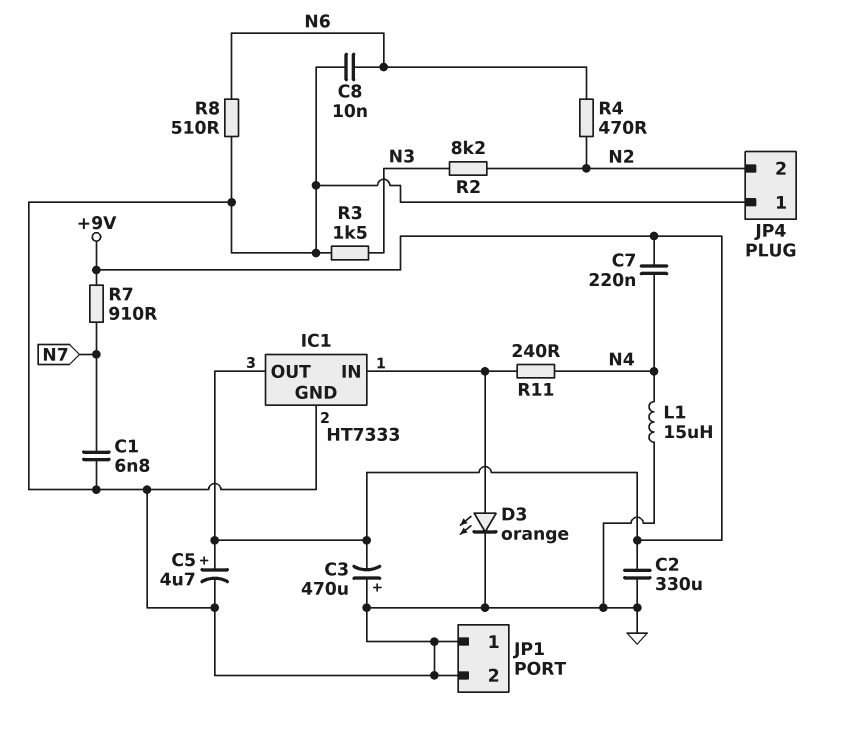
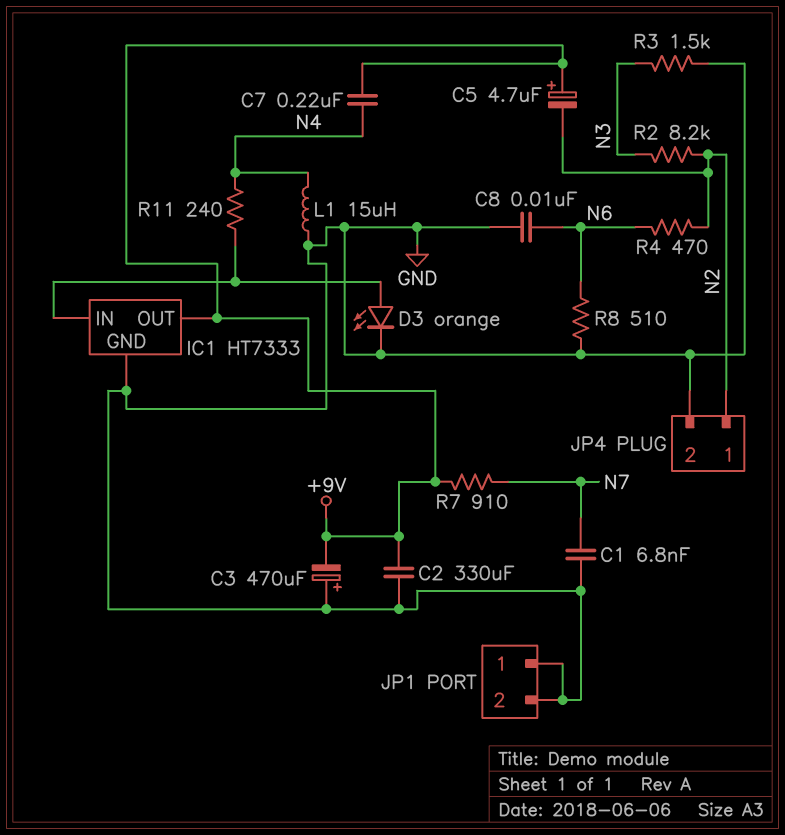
C5: 4.7uF (plus +9V, minus GND) -> 4.7uF (plus +9V, minus N2)
JP4 pin 1: GND -> N2
JP4 pin 2: N2 -> GND

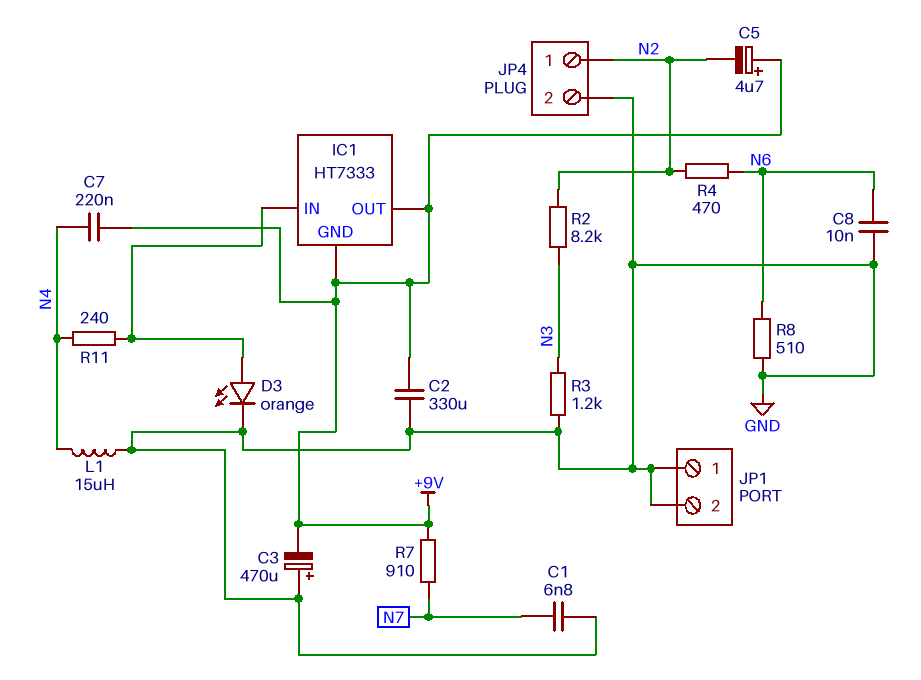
IC1 pin GND: GND -> +9V
R3: 1.5k (GND, N3) -> 1.2k (GND, N3)

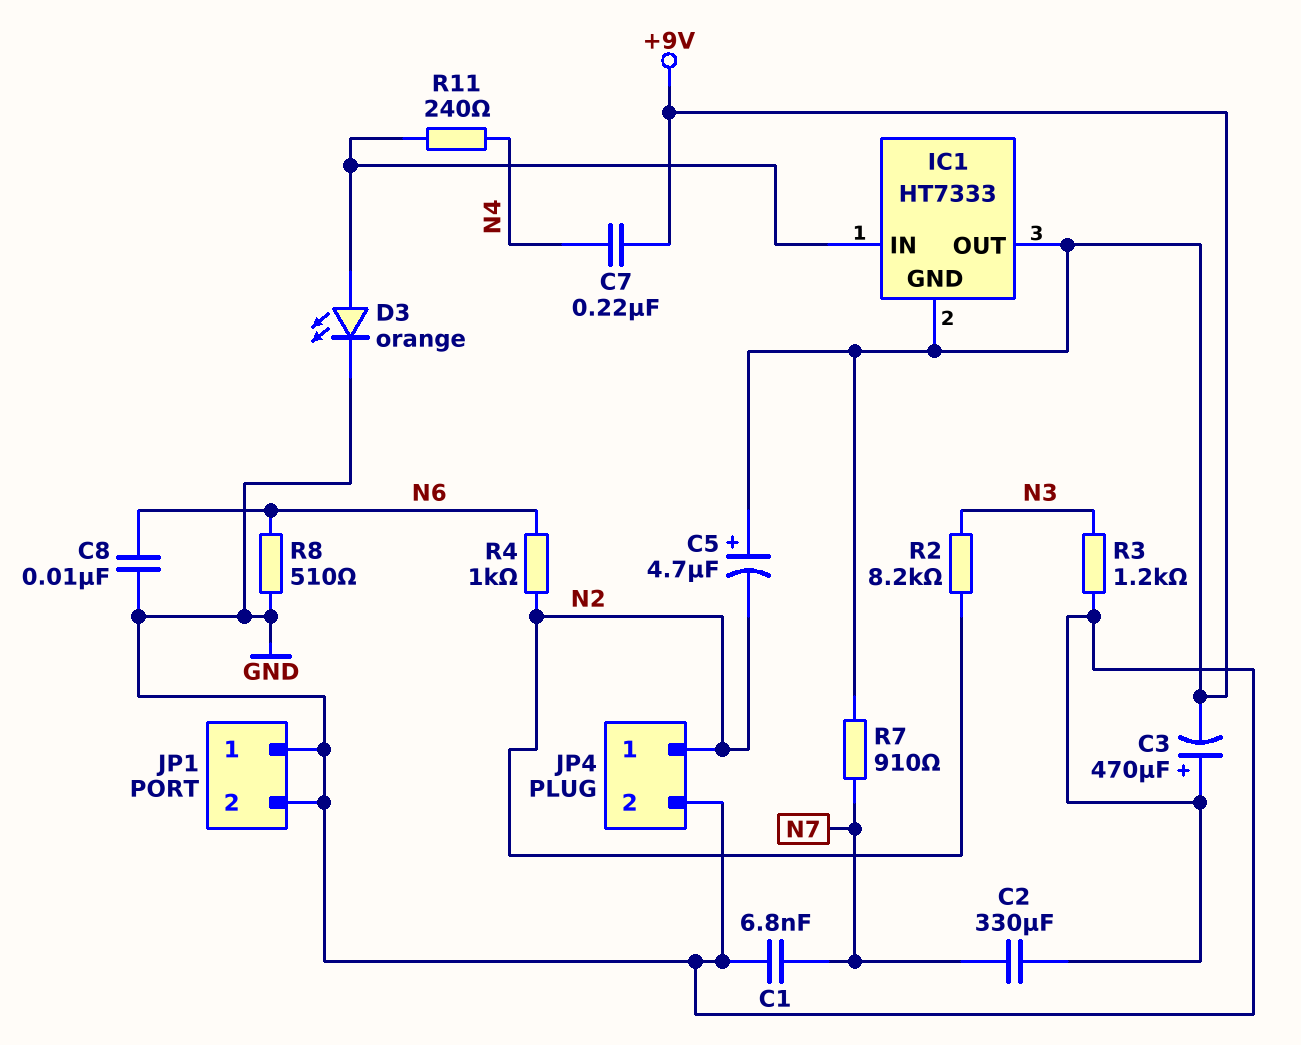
C2: 330uF (+9V, GND) -> 330uF (GND, N7)
L1: 15uH (GND, N4) -> none
R4: 470 (N2, N6) -> 1k (N2, N6)

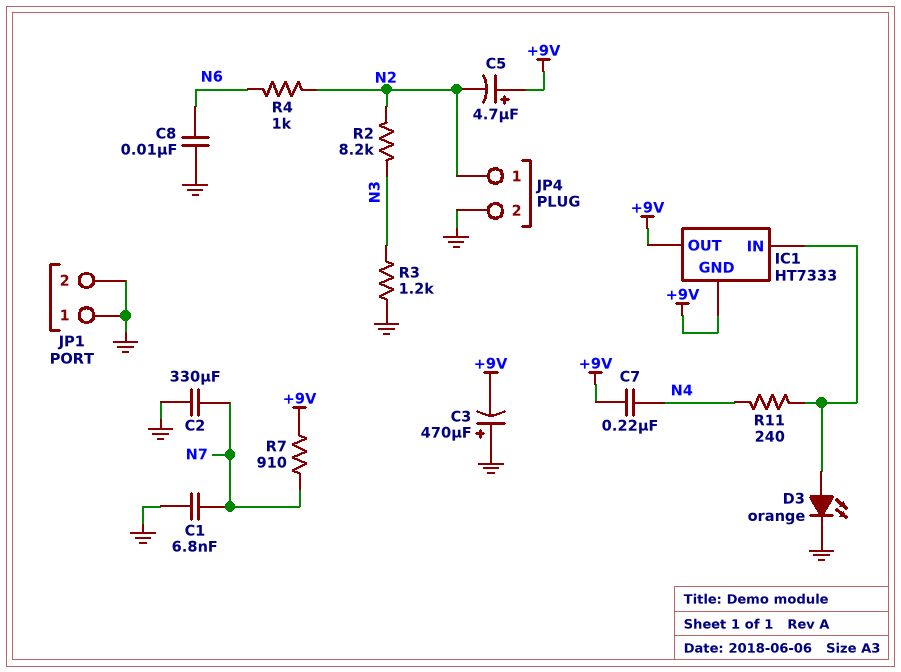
R8: 510 (GND, N6) -> none

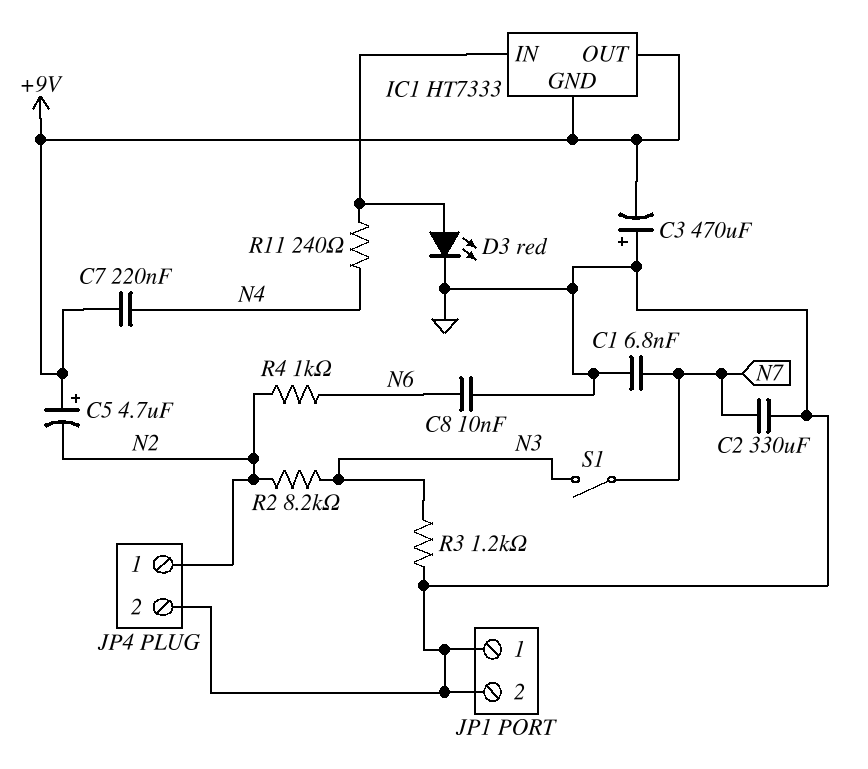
D3: LED orange (A IC1/IN, K GND) -> LED red (A IC1/IN, K GND)
R7: 910 (+9V, N7) -> none
S1: none -> switch (N3, N7)

